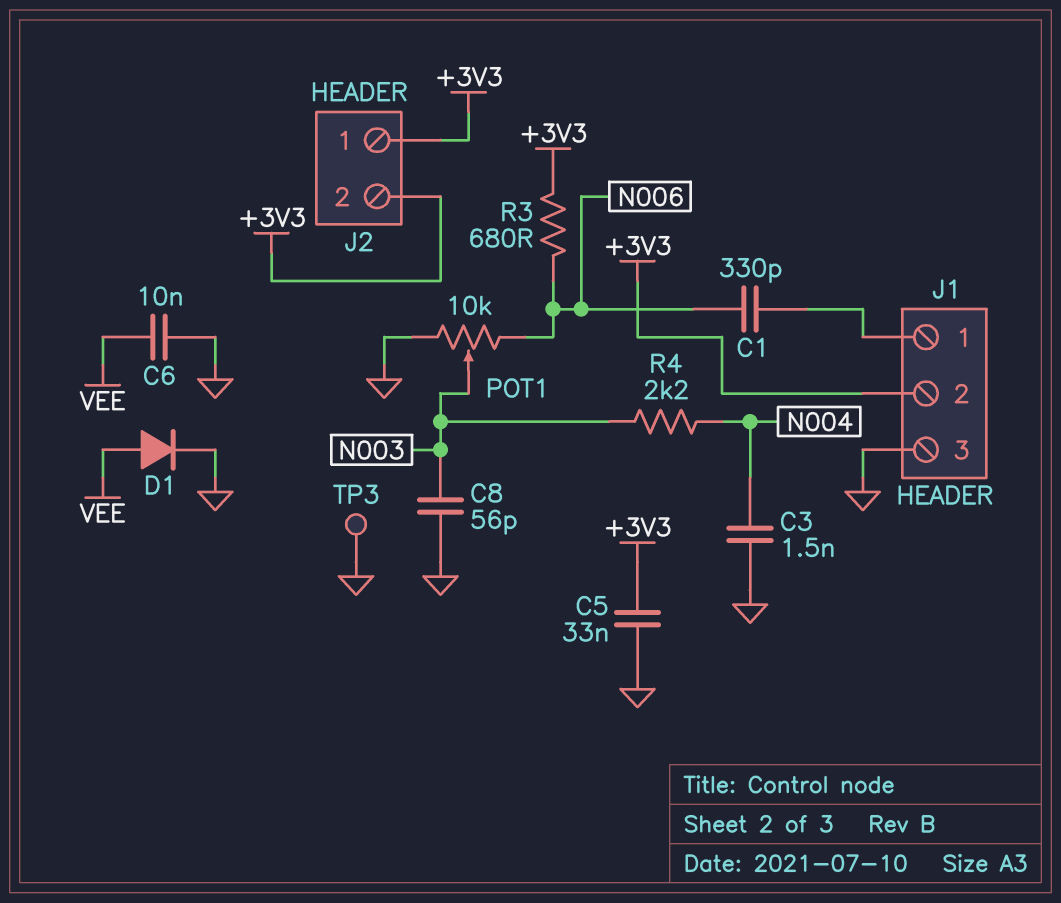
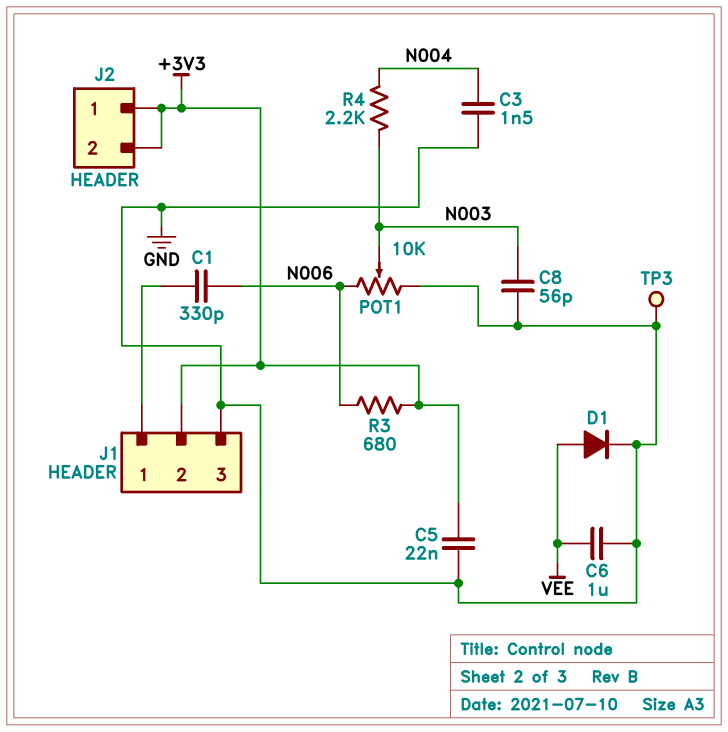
C5: 33nF (+3V3, GND) -> 22nF (+3V3, GND)
C6: 10nF (GND, VEE) -> 1uF (GND, VEE)

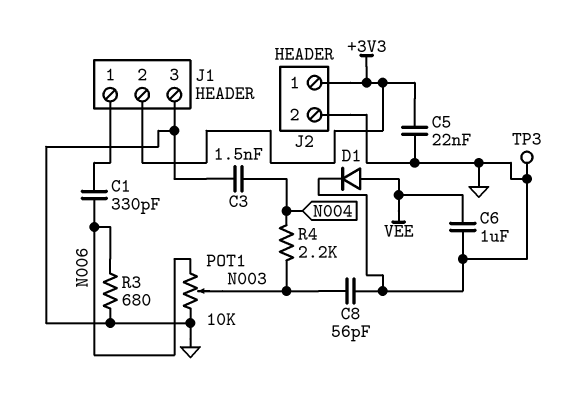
J2 pin 2: +3V3 -> GND
R3: 680 (+3V3, N006) -> 680 (GND, N006)

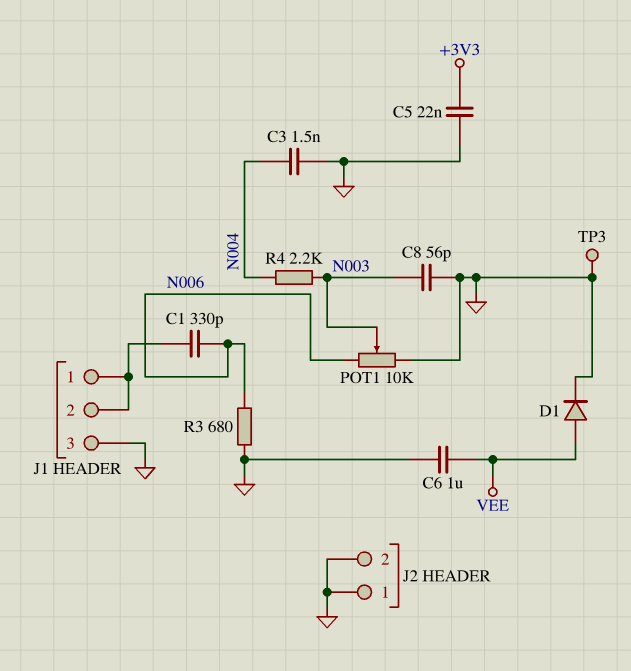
J1 pin 2: +3V3 -> J1/1
J2 pin 1: +3V3 -> GND

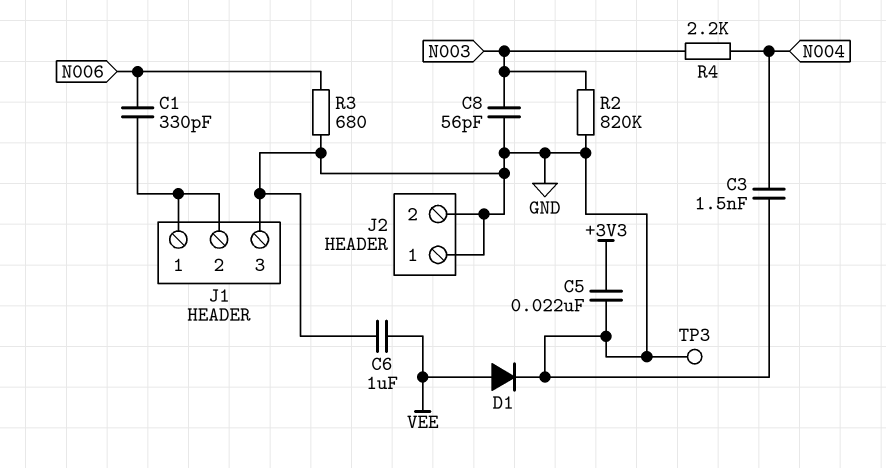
POT1: 10k (GND, N006, wiper N003) -> none
R2: none -> 820k (GND, N003)

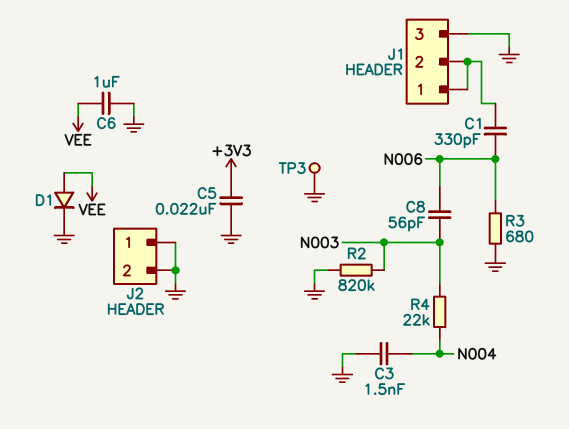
C8: 56pF (GND, N003) -> 56pF (N003, N006)
R4: 2.2k (N003, N004) -> 22k (N003, N004)

